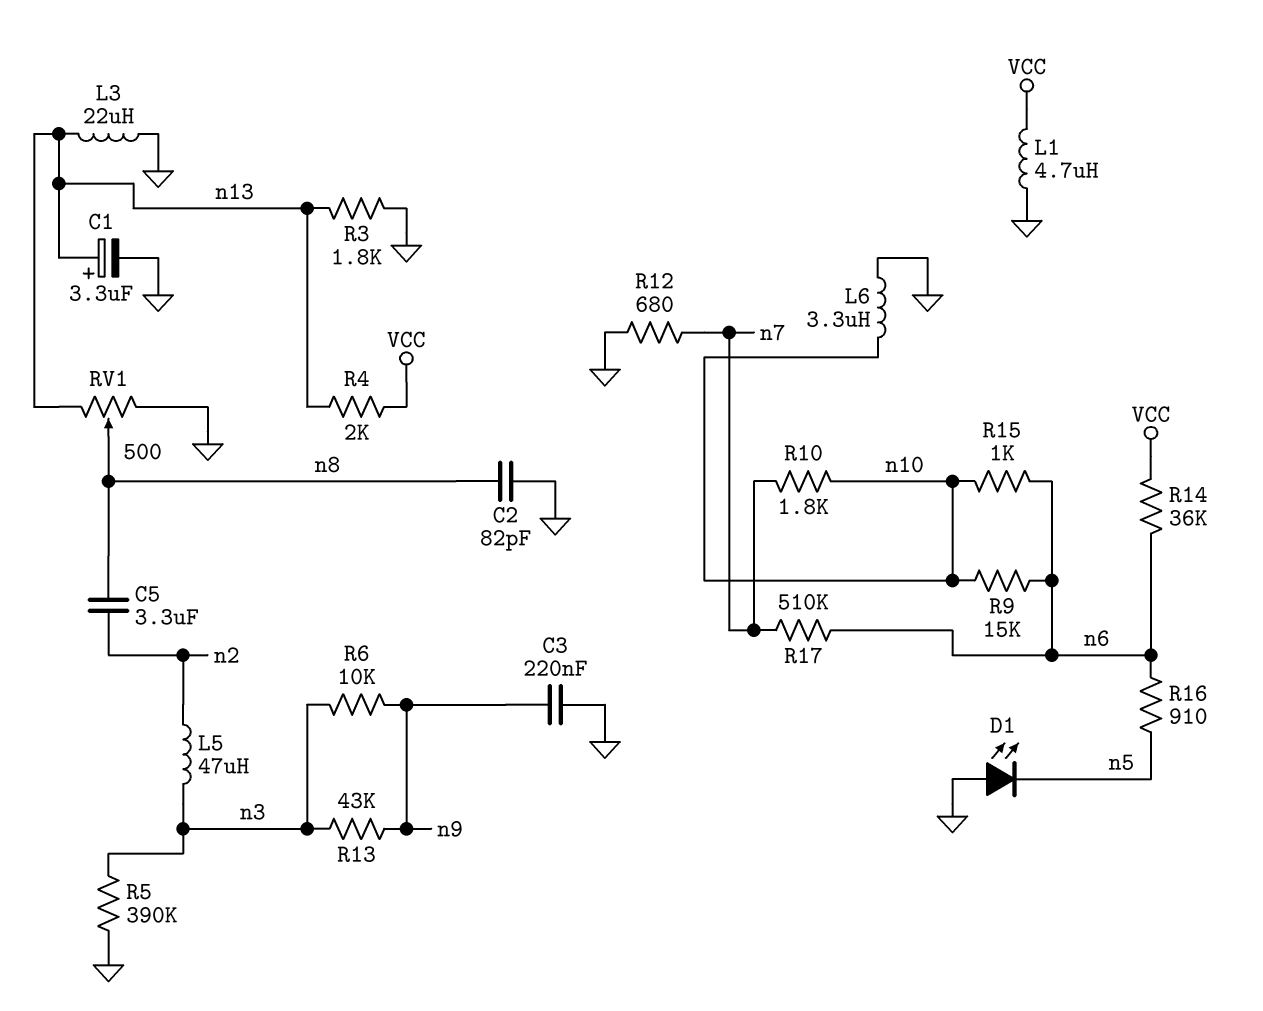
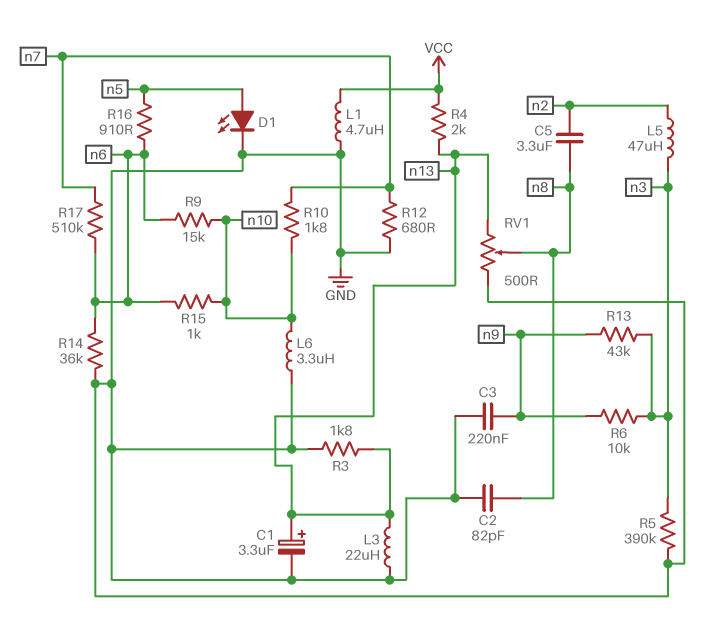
D1: LED (A GND, K n5) -> LED (A n5, K GND)
R14: 36k (VCC, n6) -> 36k (GND, n6)

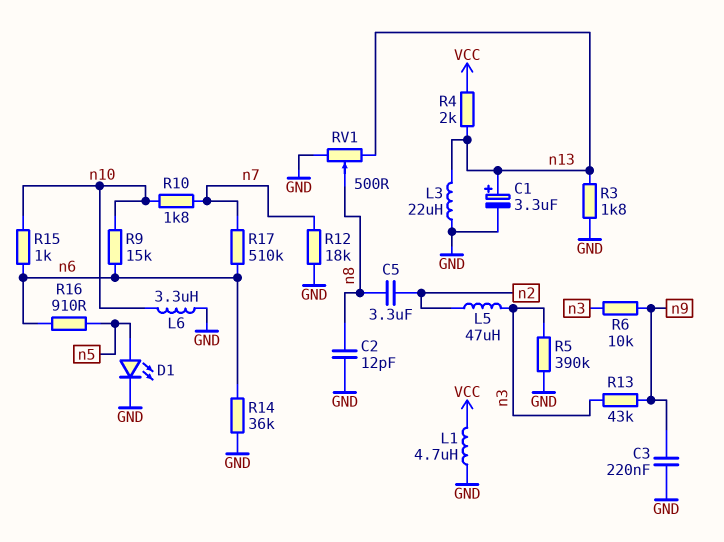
C2: 82pF (GND, n8) -> 12pF (GND, n8)
R12: 680 (GND, n7) -> 18k (GND, n7)

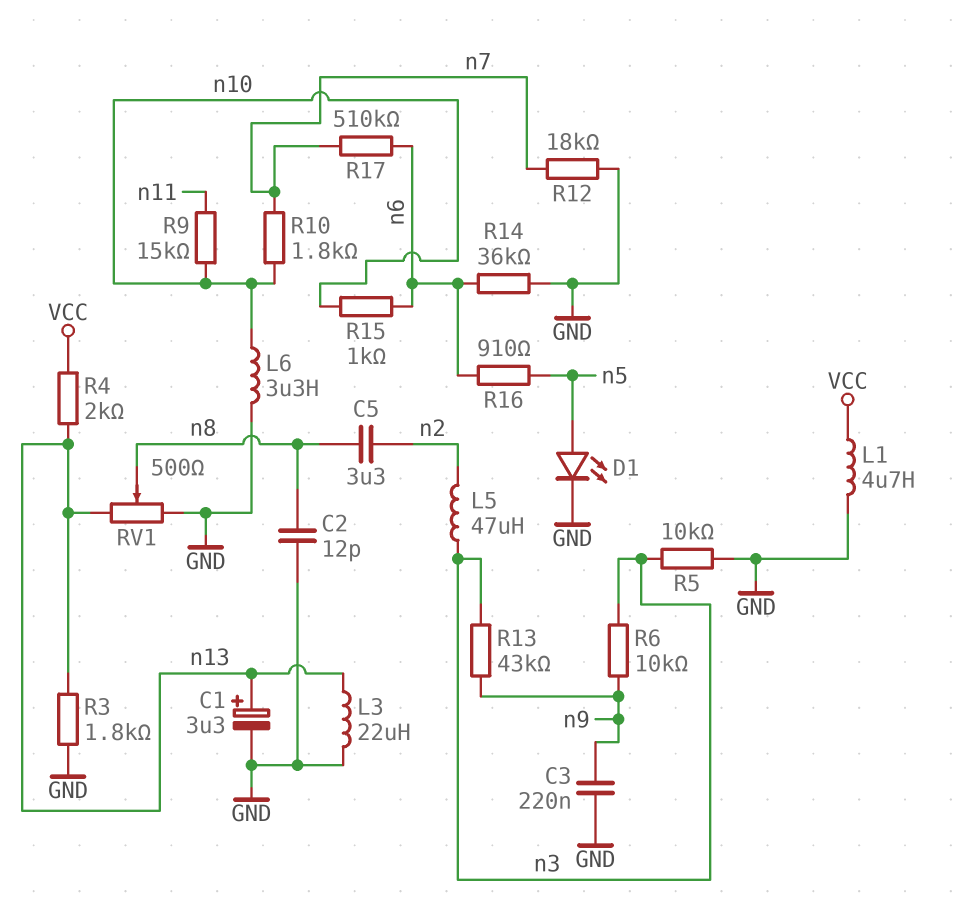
R5: 390k (GND, n3) -> 10k (GND, n3)
R9: 15k (n6, n10) -> 15k (n10, n11)

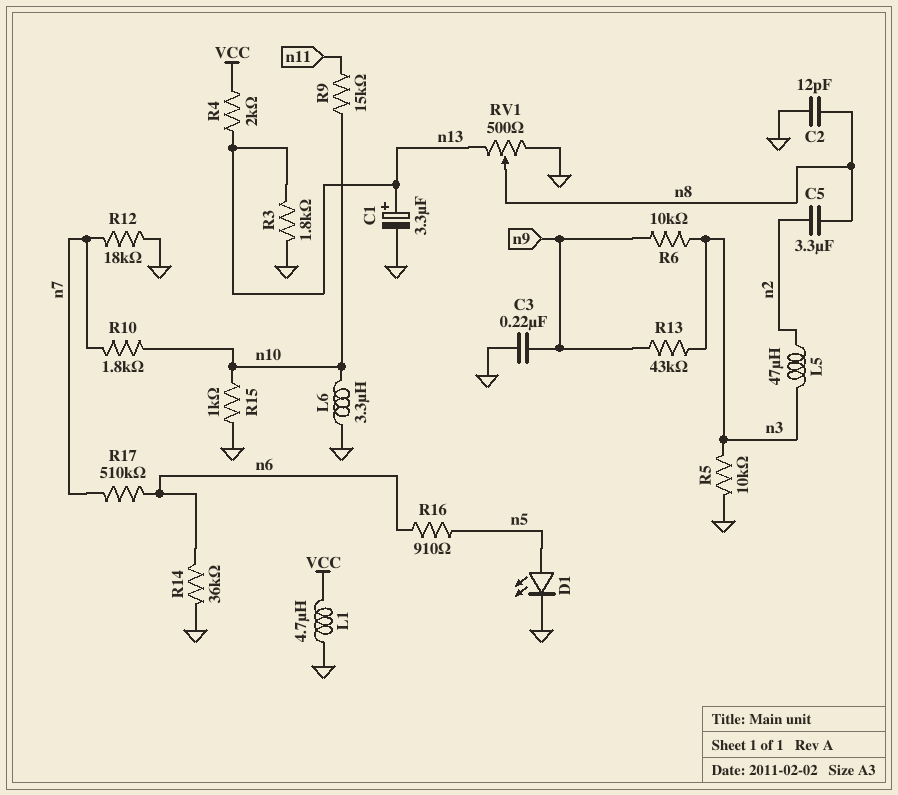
L3: 22uH (GND, n13) -> none
R15: 1k (n6, n10) -> 1k (GND, n10)

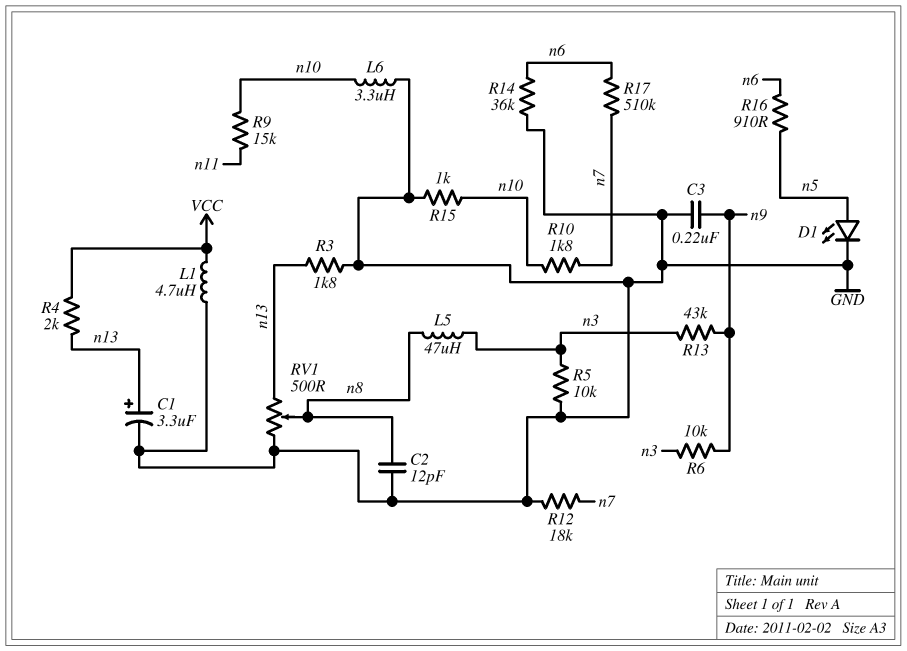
C5: 3.3uF (n2, n8) -> none
L5: 47uH (n2, n3) -> 47uH (n3, n8)

